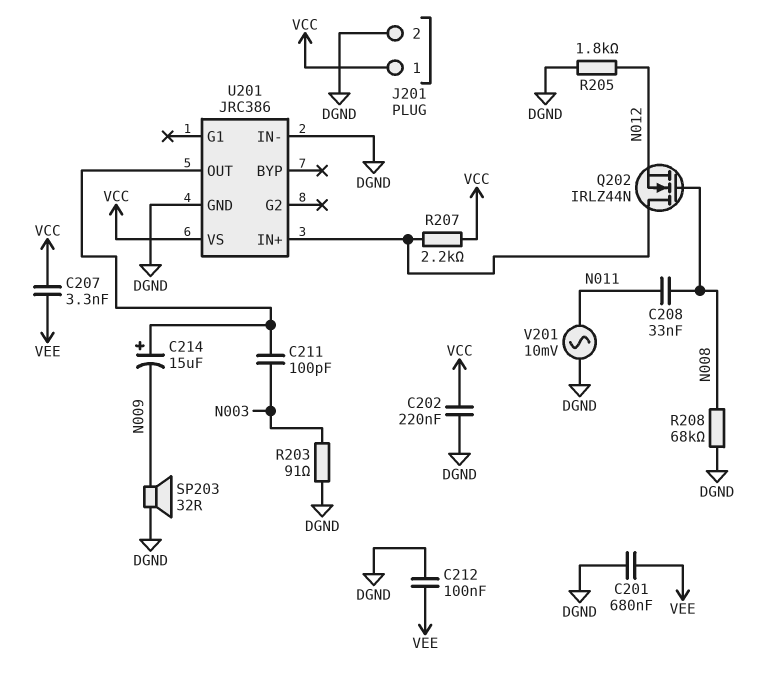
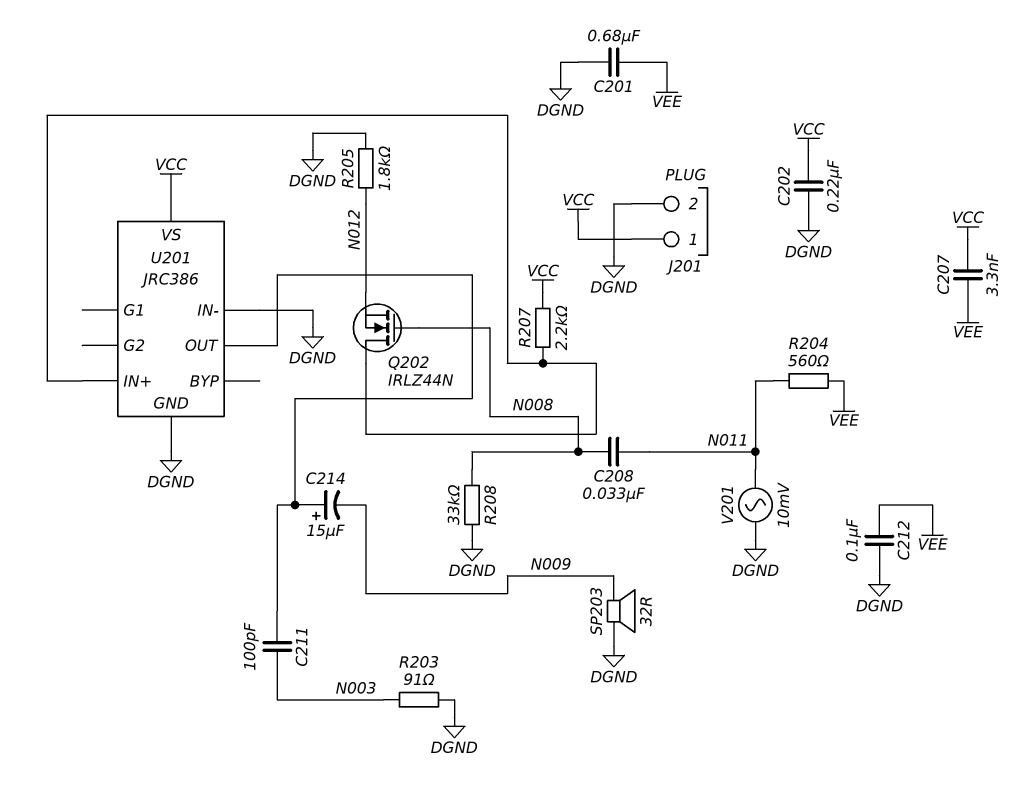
R204: none -> 560 (N011, VEE)
R208: 68k (DGND, N008) -> 33k (DGND, N008)

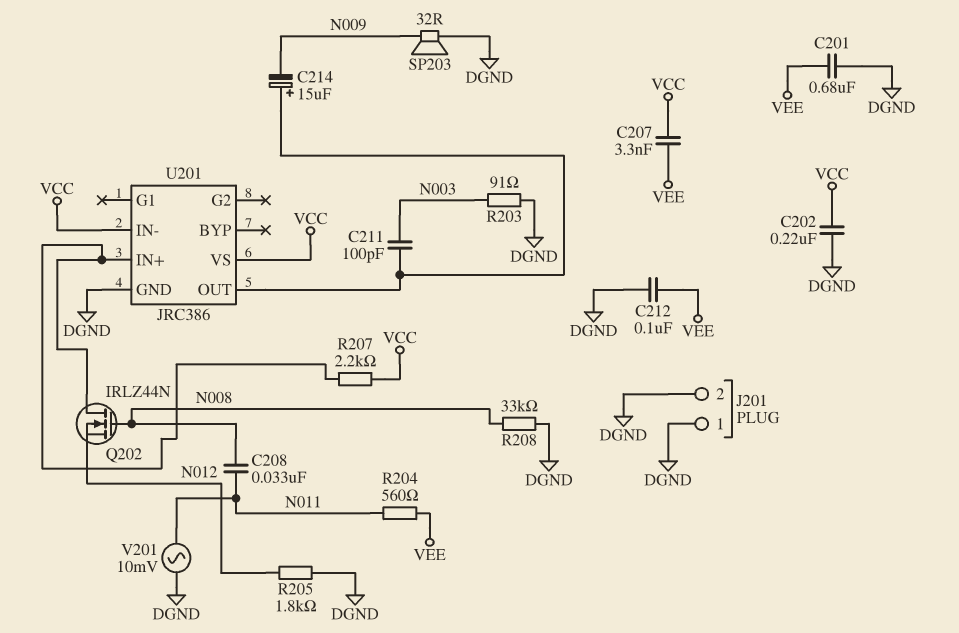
J201 pin 1: VCC -> DGND
U201 pin IN-: DGND -> VCC

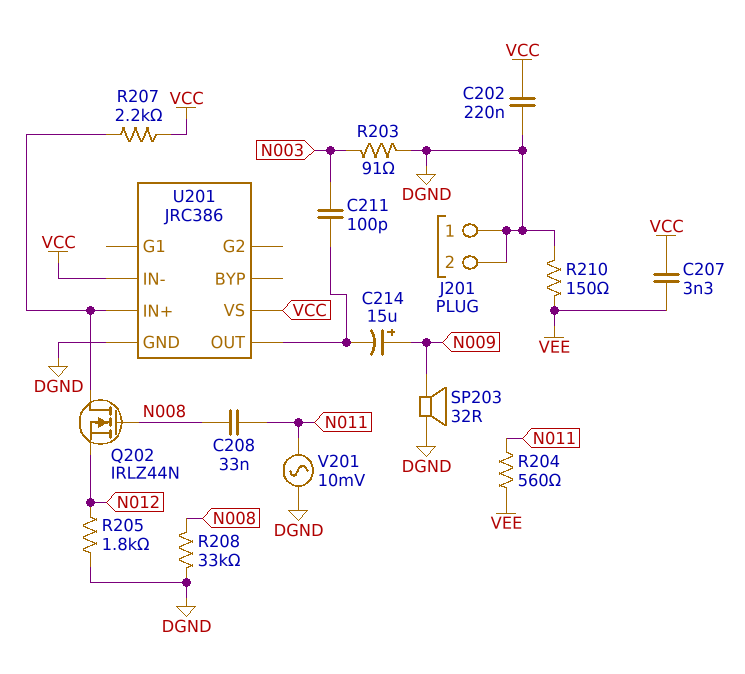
C201: 680nF (DGND, VEE) -> none
C212: 100nF (DGND, VEE) -> none
C214: 15uF (plus U201/OUT, minus N009) -> 15uF (plus N009, minus U201/OUT)
R210: none -> 150 (DGND, VEE)

